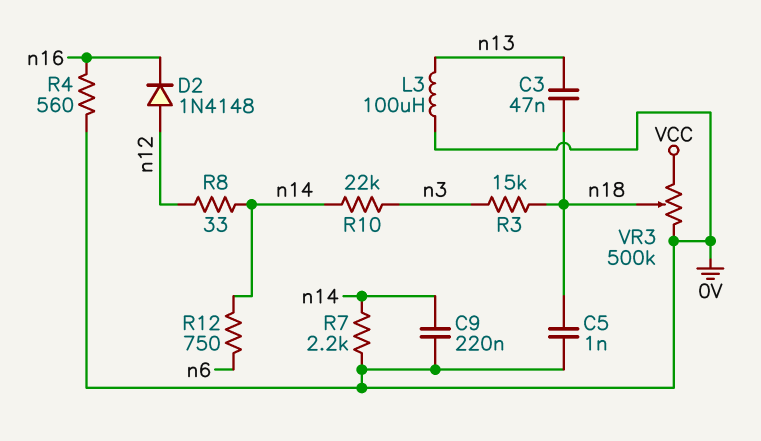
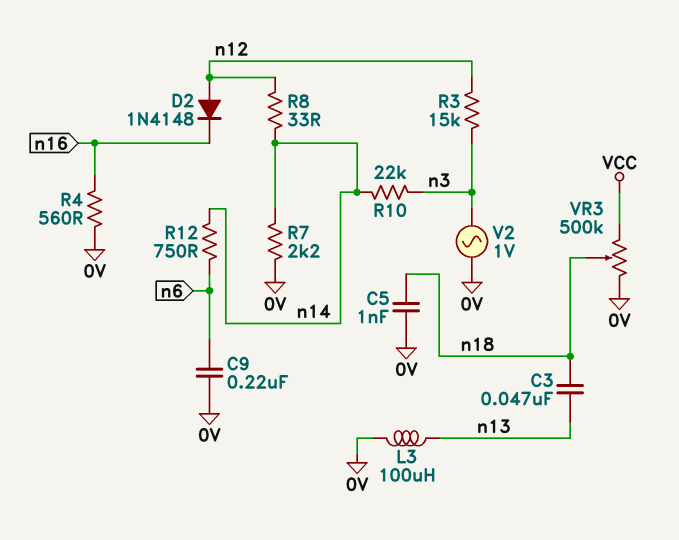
C9: 220nF (0V, n14) -> 220nF (0V, n6)
R3: 15k (n3, n18) -> 15k (n3, n12)
V2: none -> AC 1V (0V, n3)

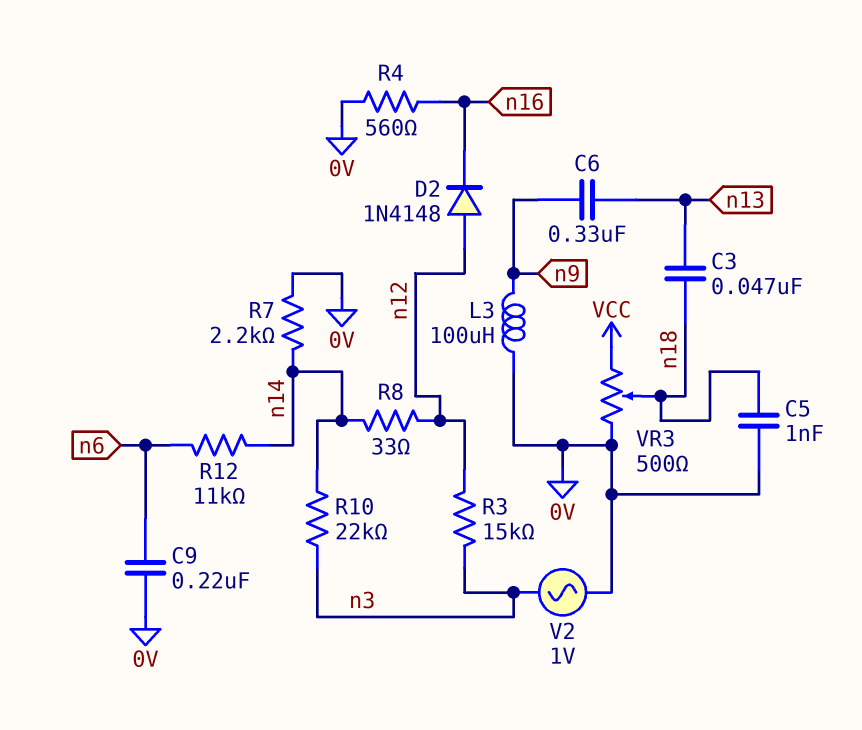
C6: none -> 330nF (n9, n13)
L3: 100uH (0V, n13) -> 100uH (0V, n9)
R12: 750 (n6, n14) -> 11k (n6, n14)
VR3: 500k (0V, VCC, wiper n18) -> 500 (0V, VCC, wiper n18)

